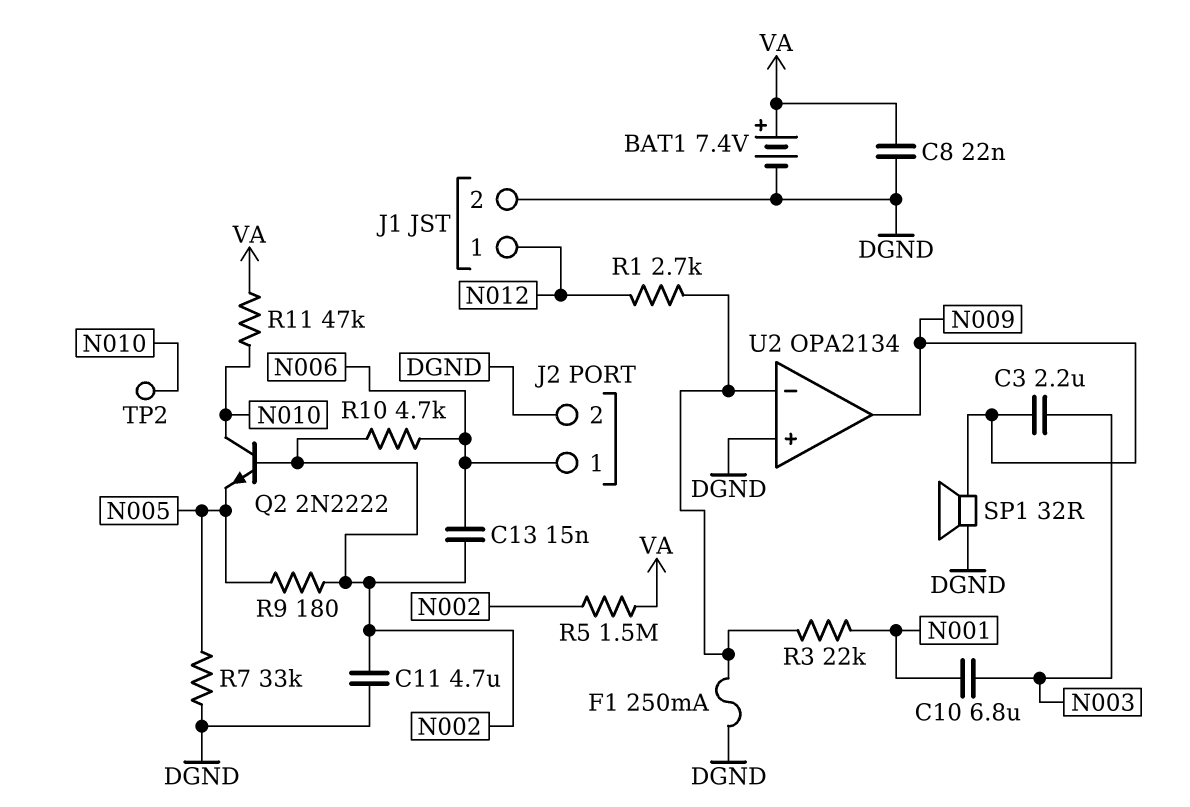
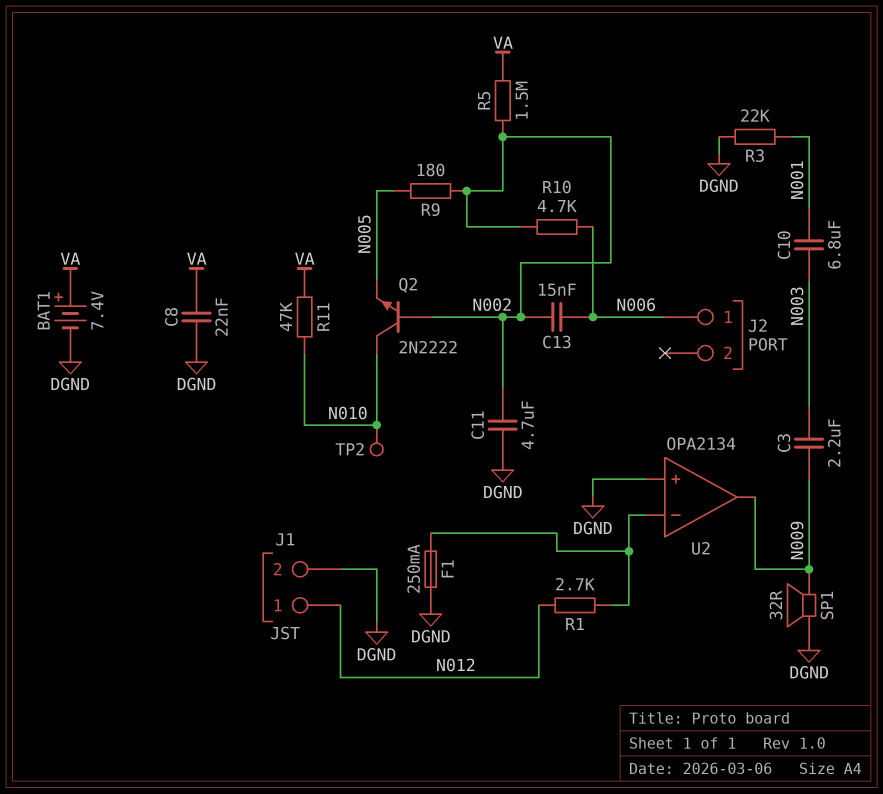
J2 pin 2: DGND -> none
R3: 22k (N001, U2/in-) -> 22k (DGND, N001)
R7: 33k (DGND, N005) -> none

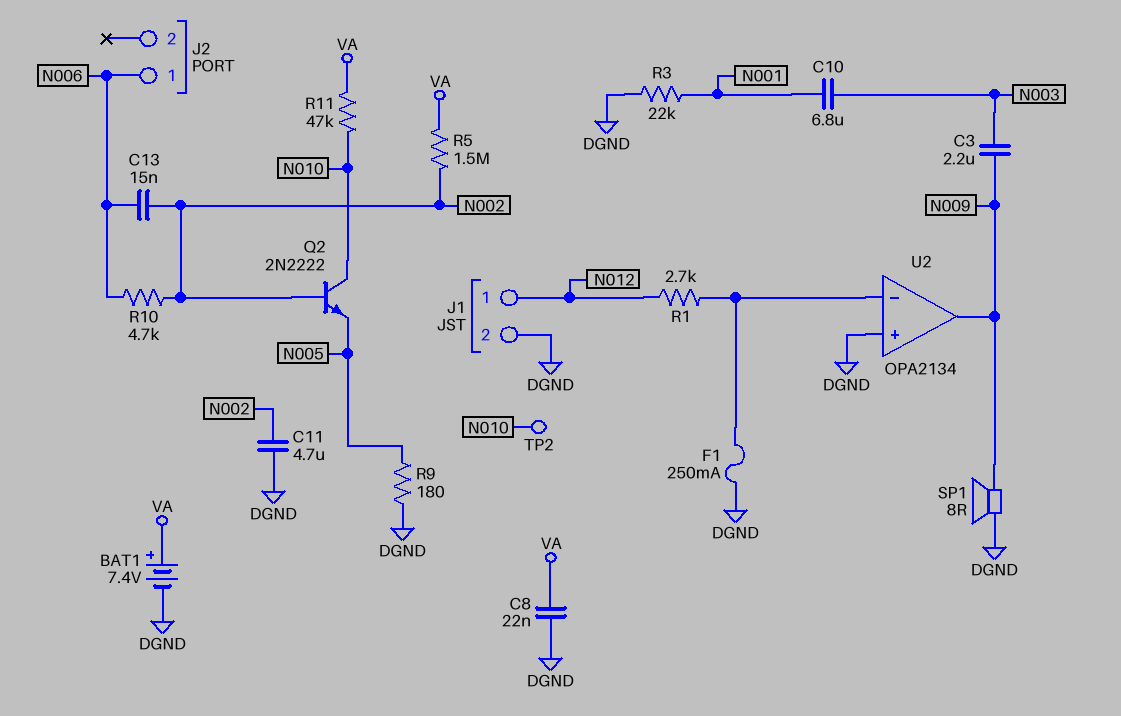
R9: 180 (N002, N005) -> 180 (DGND, N005)
SP1: speaker 32R (DGND, N009) -> speaker 8R (DGND, N009)

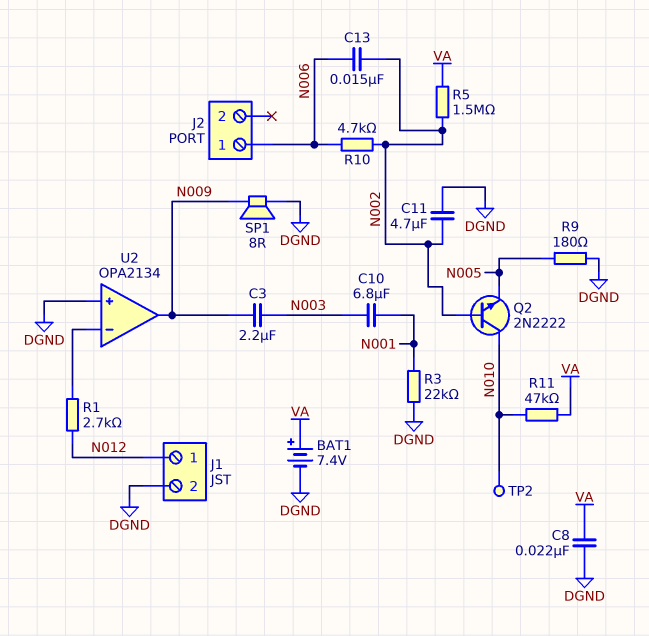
F1: 250mA (DGND, U2/in-) -> none

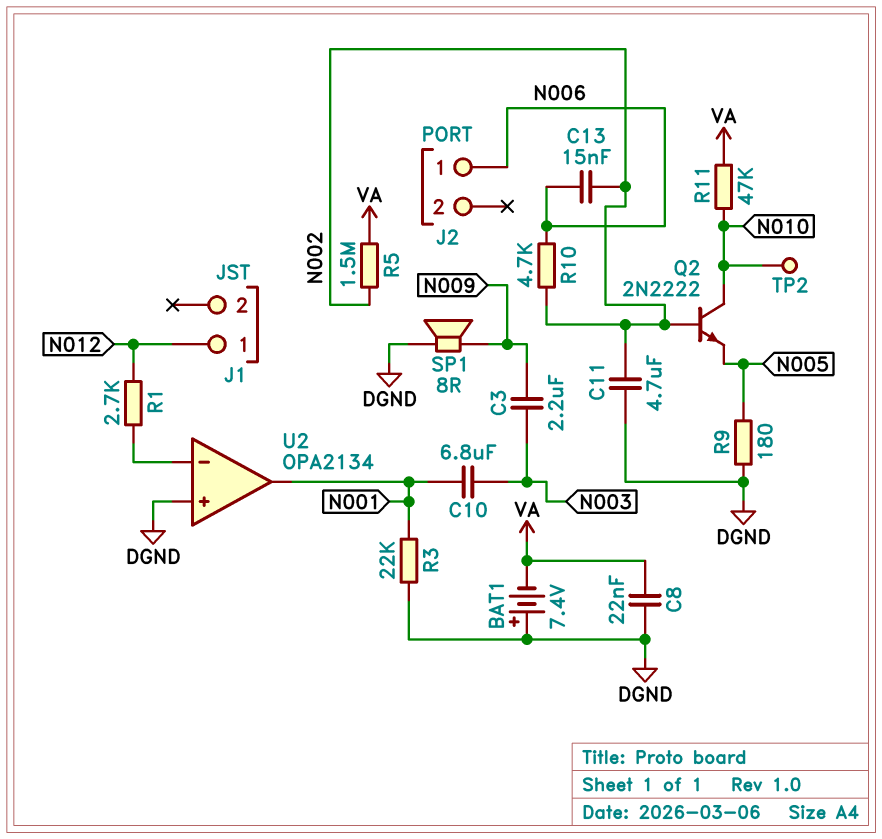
BAT1: 7.4V (plus VA, minus DGND) -> 7.4V (plus DGND, minus VA)
J1 pin 2: DGND -> none
U2 pin out: N009 -> N001

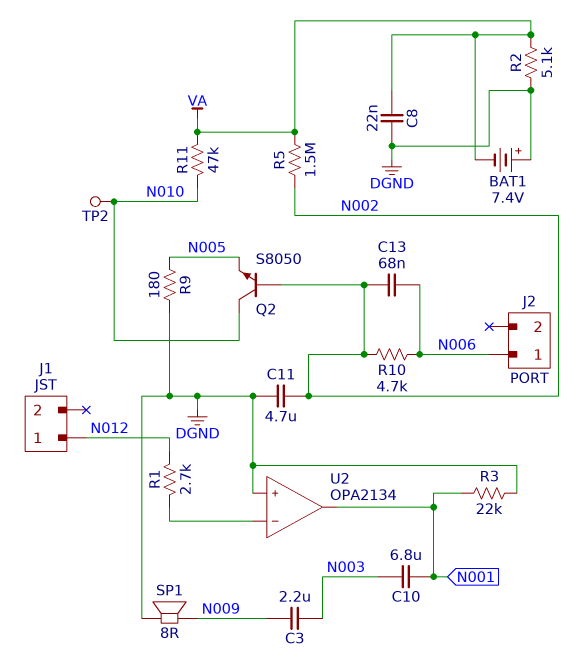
C13: 15nF (N002, N006) -> 68nF (N002, N006)
Q2: NPN 2N2222 (B N002, C N010, E N005) -> NPN S8050 (B N002, C N010, E N005)
R2: none -> 5.1k (DGND, VA)

